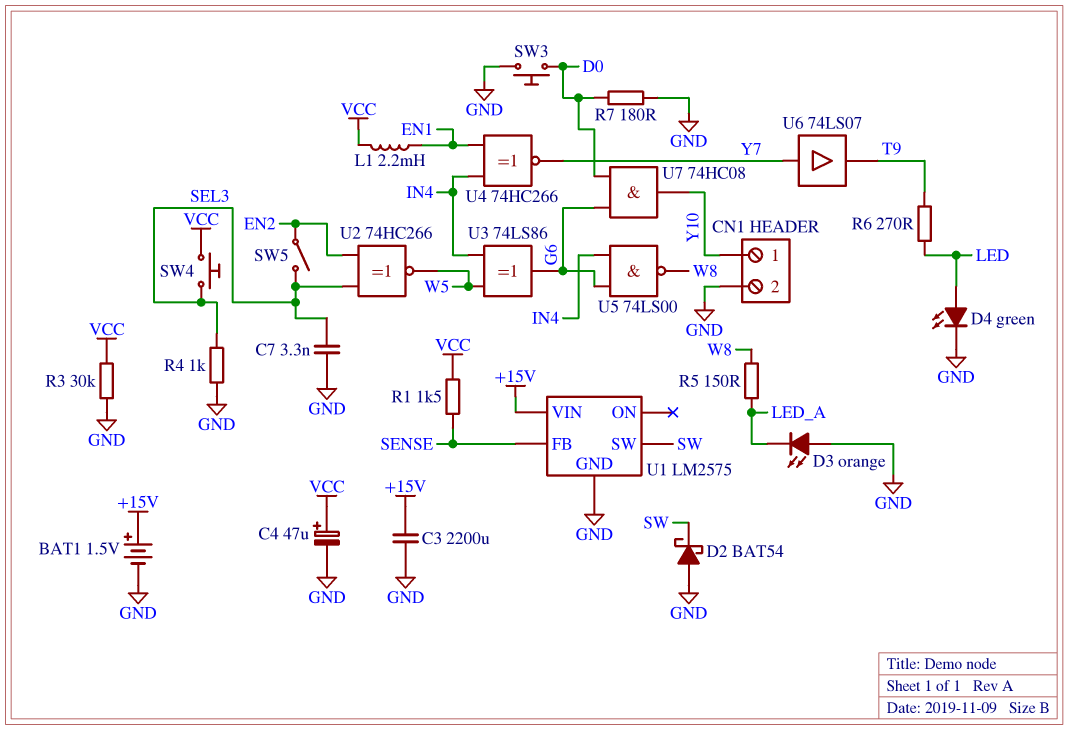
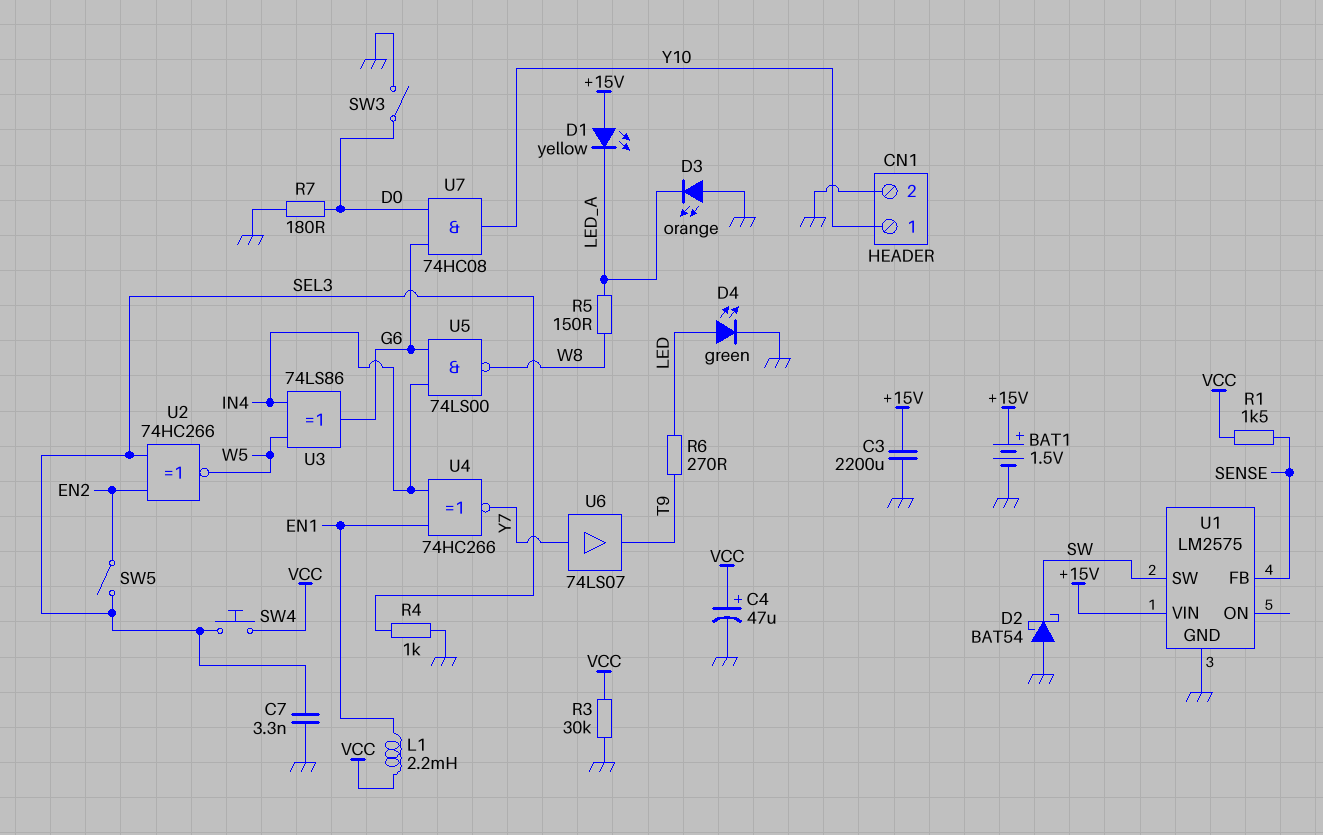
D1: none -> LED yellow (A +15V, K LED_A)
SW3: button (D0, GND) -> switch (D0, GND)

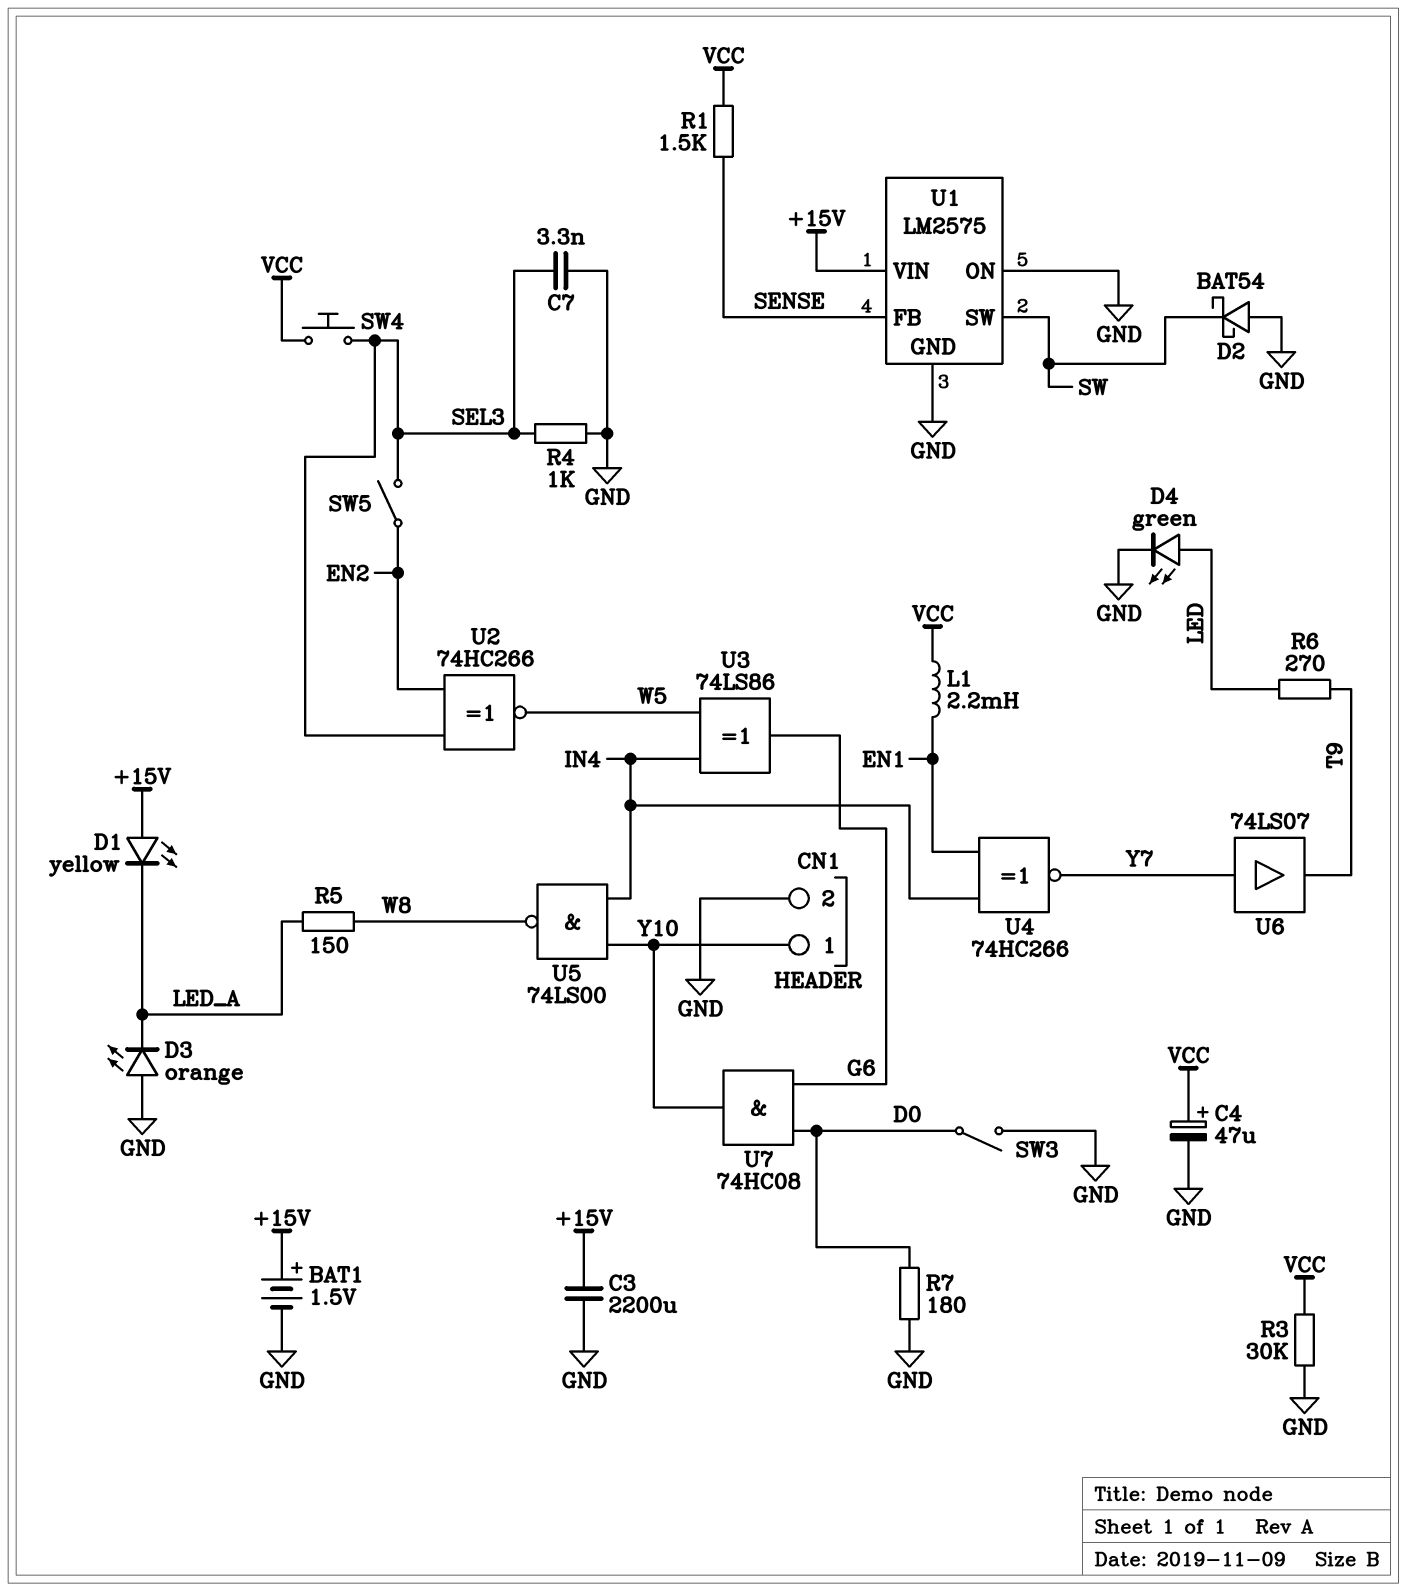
U1 pin ON: none -> GND
U5: NAND 74LS00 (in G6, in IN4, out W8) -> NAND 74LS00 (in IN4, in Y10, out W8)

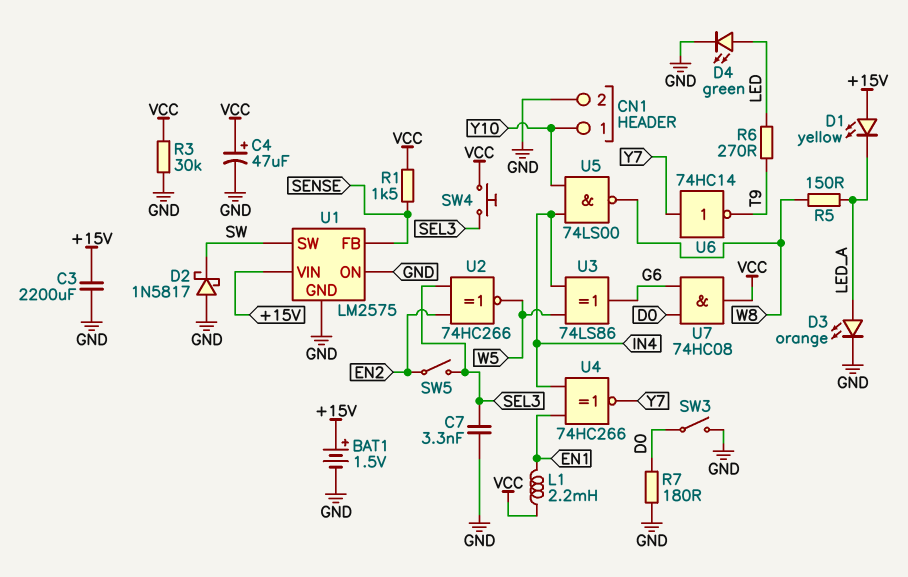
D2: schottky BAT54 (A GND, K SW) -> schottky 1N5817 (A GND, K SW)
D3: LED orange (A GND, K LED_A) -> LED orange (A LED_A, K GND)
R4: 1k (GND, SEL3) -> none
U6: buffer 74LS07 (in Y7, out T9) -> NOT 74HC14 (in Y7, out T9)
U7: AND 74HC08 (in D0, in G6, out Y10) -> AND 74HC08 (in D0, in G6, out VCC)

